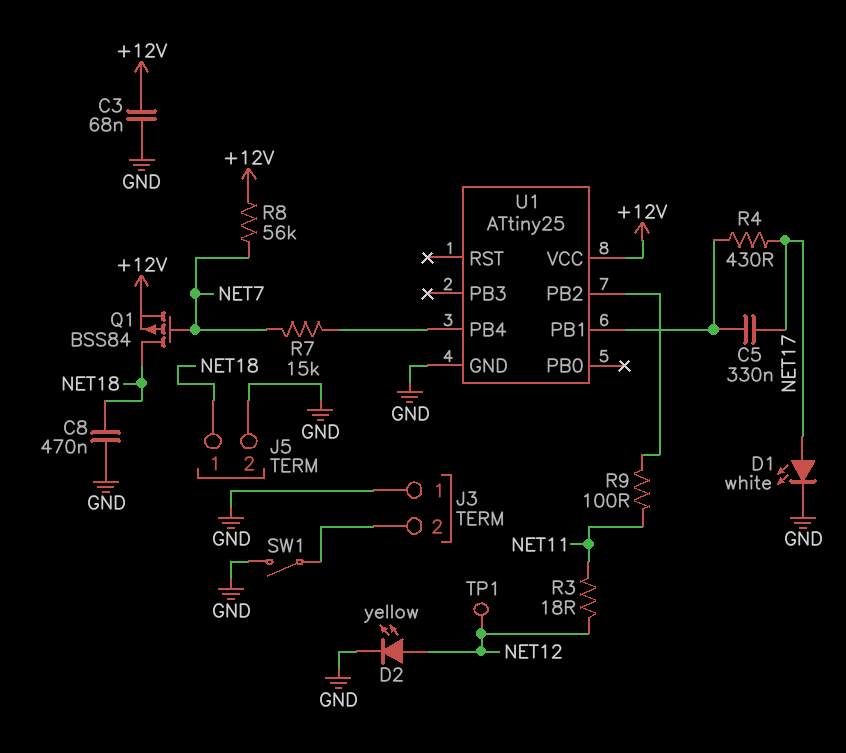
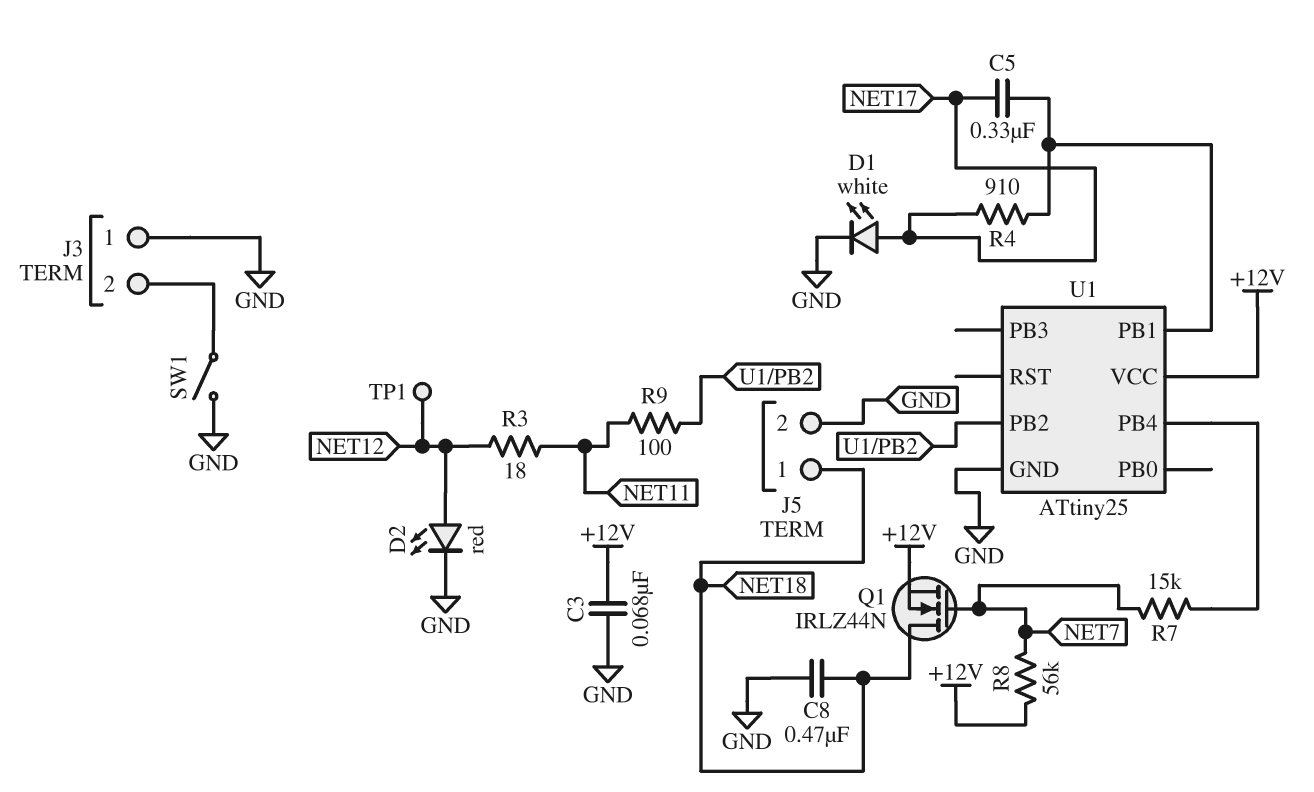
D2: LED yellow (A NET12, K GND) -> LED red (A NET12, K GND)
Q1: PMOS BSS84 (G NET7, D NET18, S +12V) -> NMOS IRLZ44N (G NET7, D NET18, S +12V)
R4: 430 (NET17, U1/PB1) -> 910 (NET17, U1/PB1)

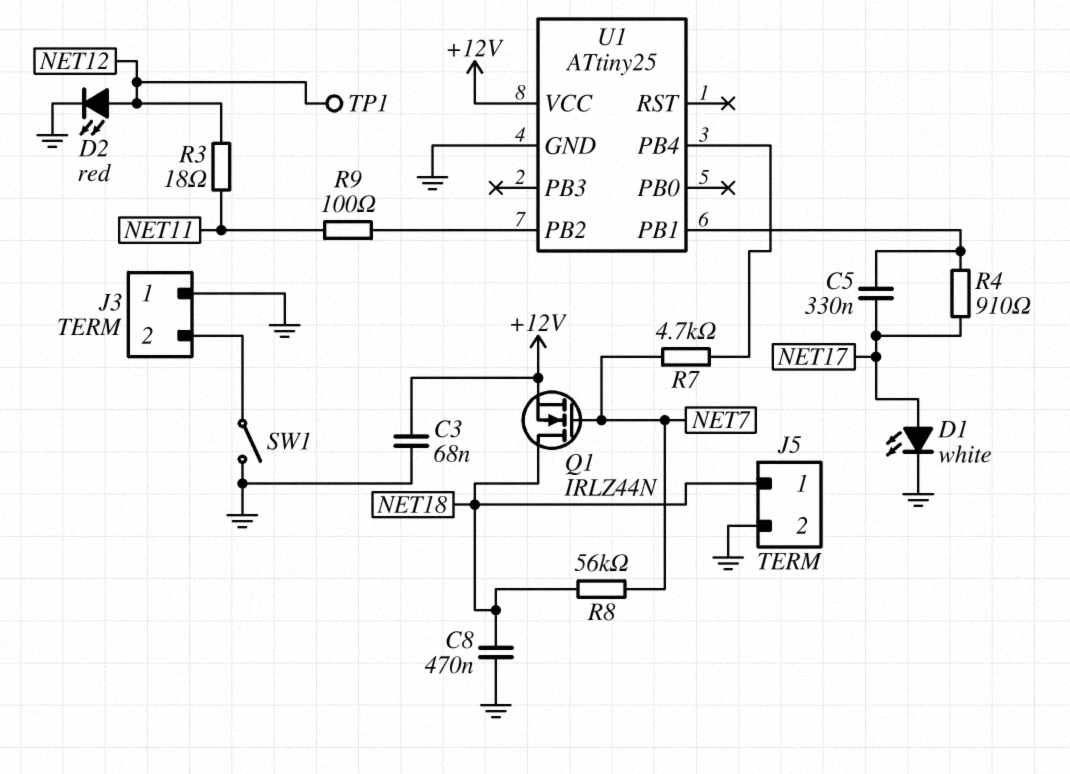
R7: 15k (NET7, U1/PB4) -> 4.7k (NET7, U1/PB4)
R8: 56k (+12V, NET7) -> 56k (NET7, NET18)

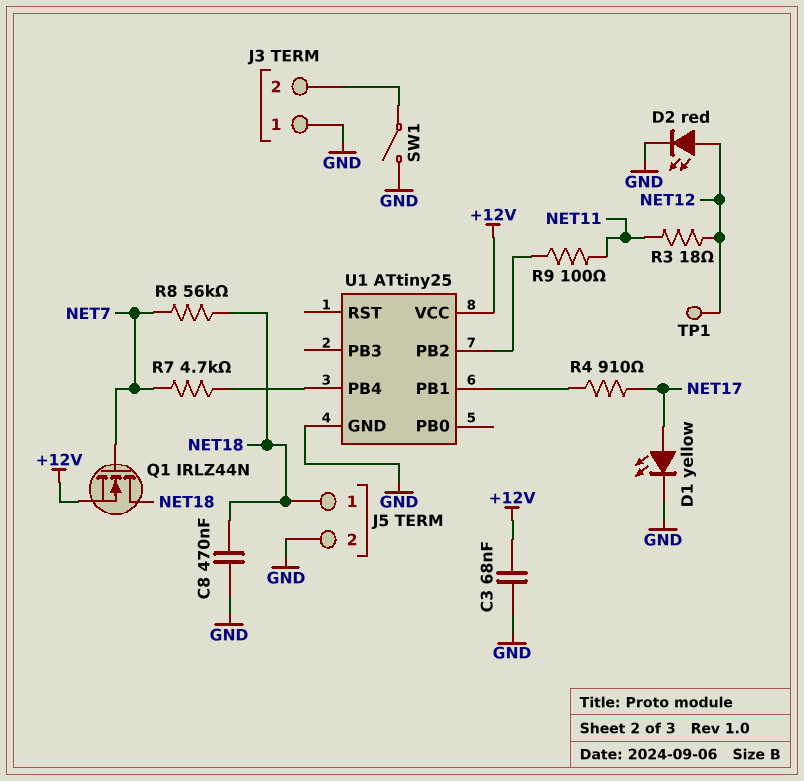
C5: 330nF (NET17, U1/PB1) -> none
D1: LED white (A NET17, K GND) -> LED yellow (A NET17, K GND)

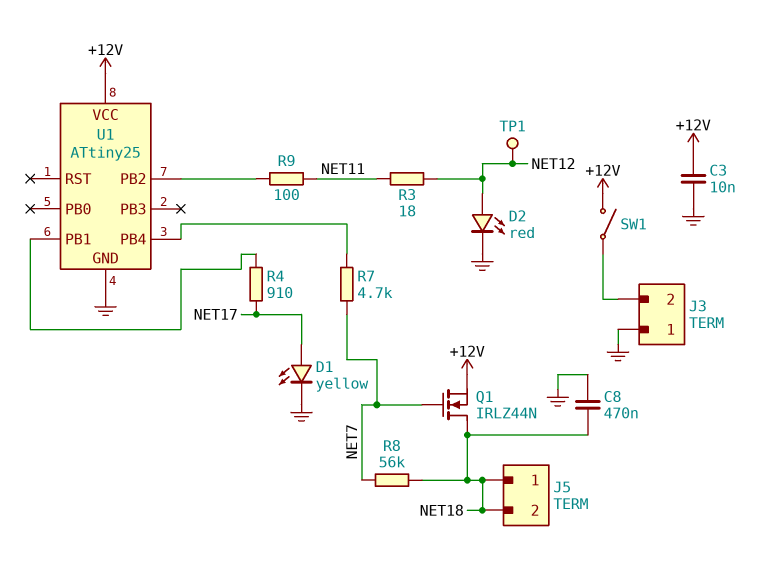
C3: 68nF (+12V, GND) -> 10nF (+12V, GND)
J5 pin 2: GND -> NET18
SW1: switch (GND, J3/2) -> switch (+12V, J3/2)

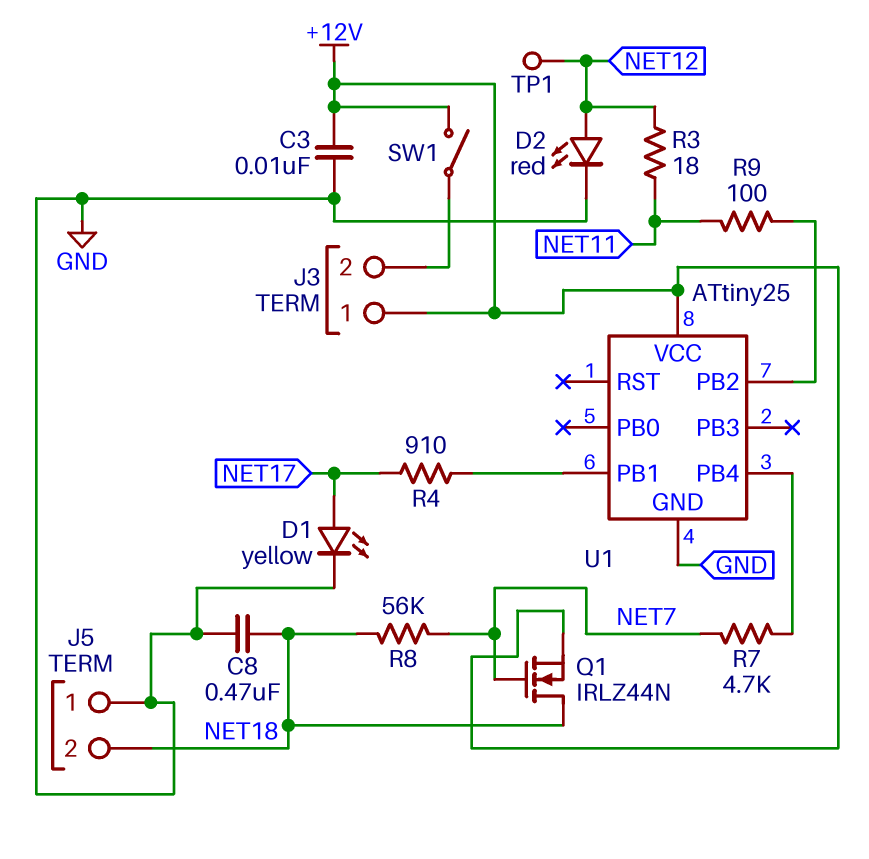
J3 pin 1: GND -> +12V
J5 pin 1: NET18 -> GND

